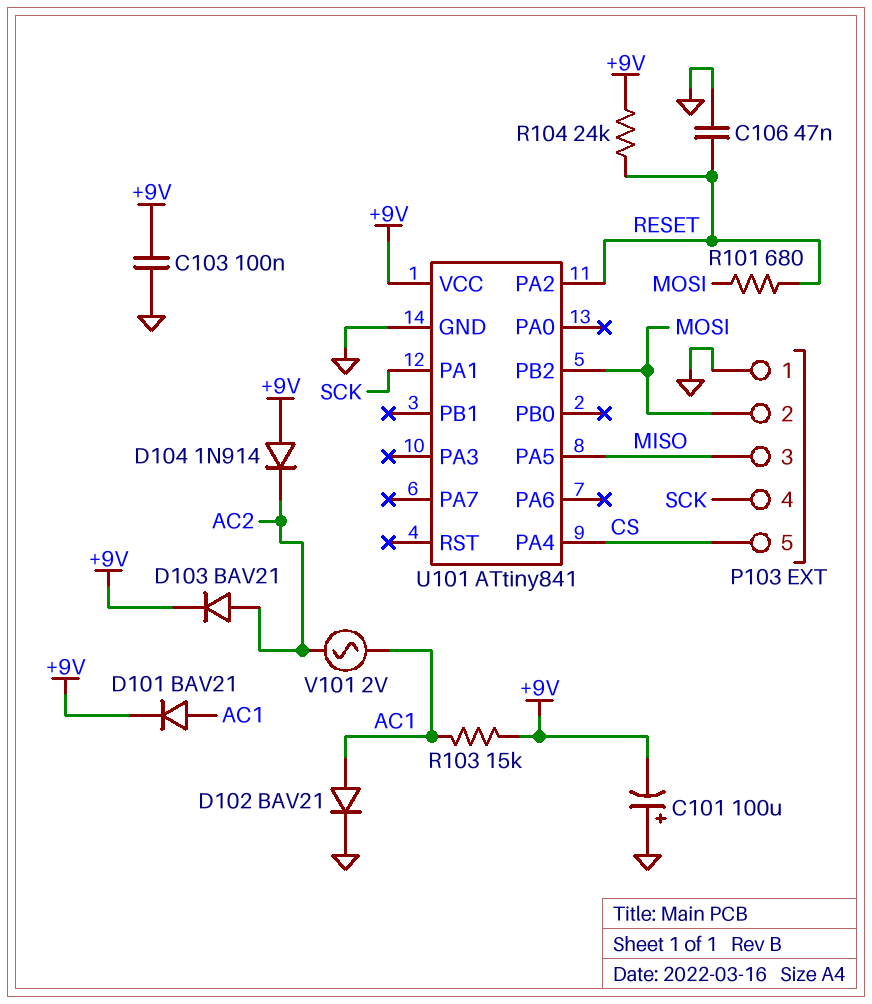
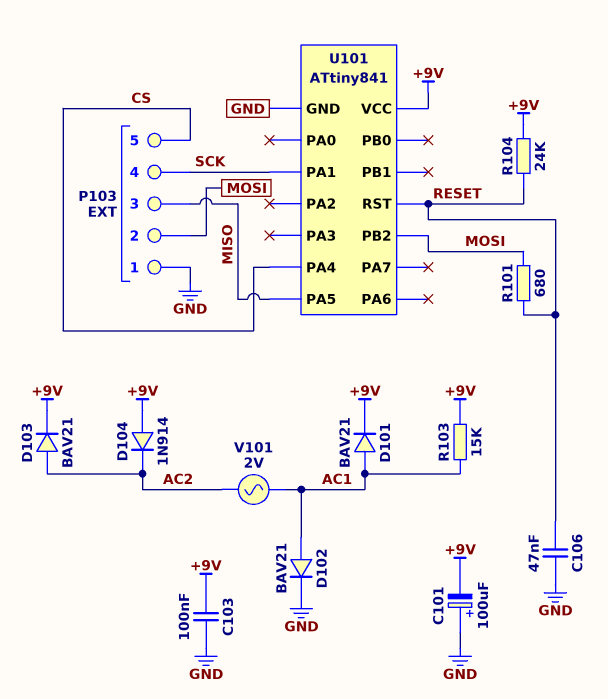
U101 pin PA2: RESET -> none
U101 pin RST: none -> RESET

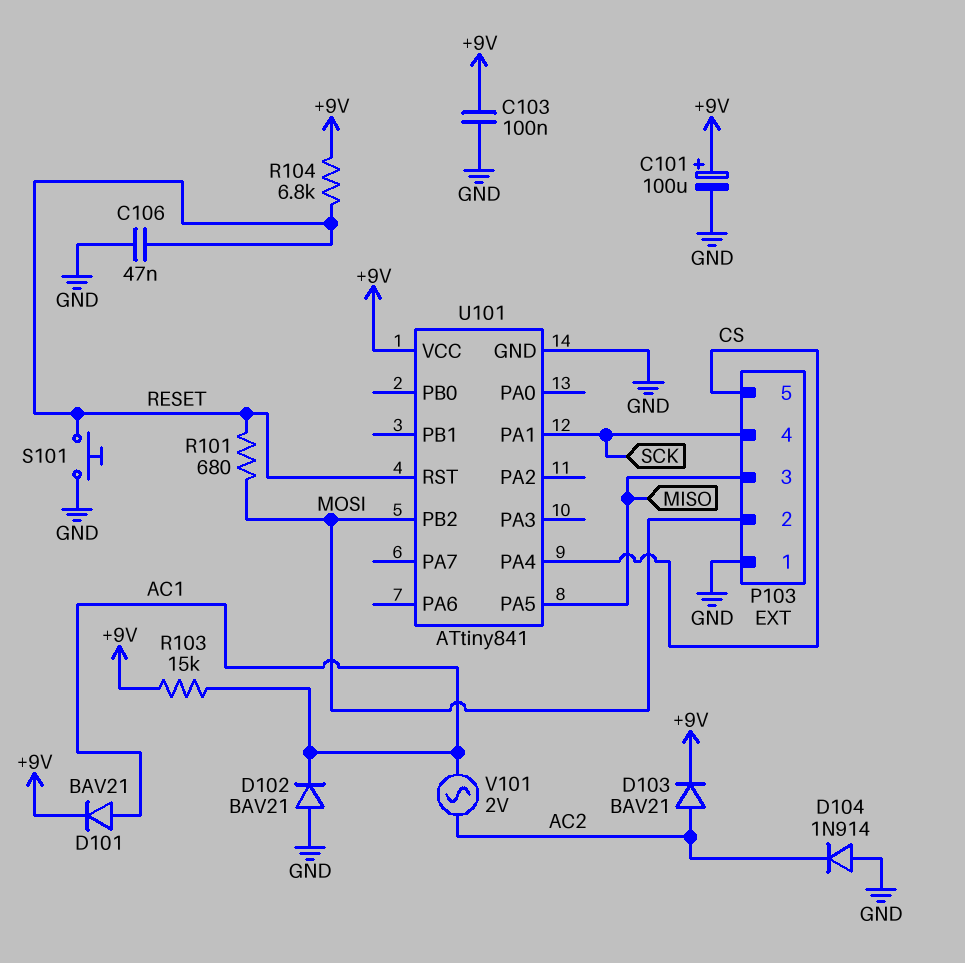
C101: 100uF (plus GND, minus +9V) -> 100uF (plus +9V, minus GND)
D102: diode BAV21 (A AC1, K GND) -> diode BAV21 (A GND, K AC1)
D104: diode 1N914 (A +9V, K AC2) -> diode 1N914 (A GND, K AC2)
R104: 24k (+9V, RESET) -> 6.8k (+9V, RESET)
S101: none -> button (GND, RESET)

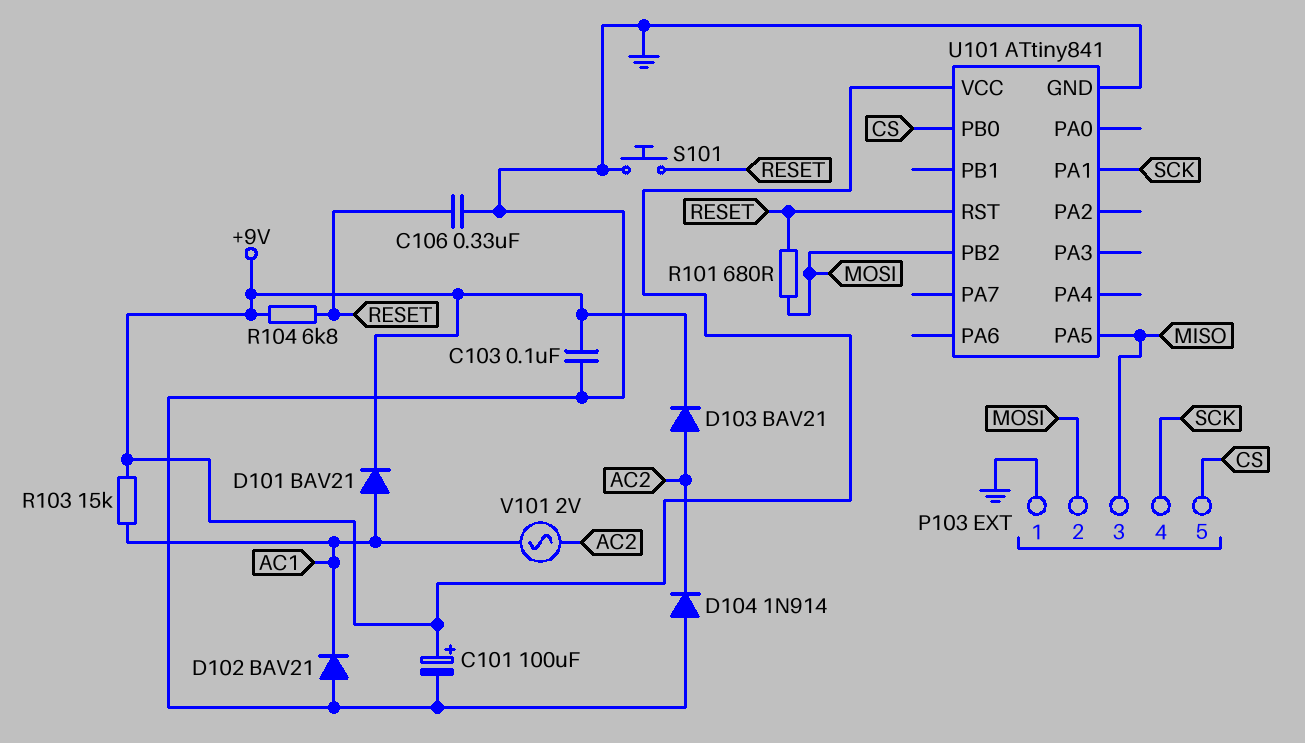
C106: 47nF (GND, RESET) -> 330nF (GND, RESET)
U101 pin PA4: CS -> none
U101 pin PB0: none -> CS

